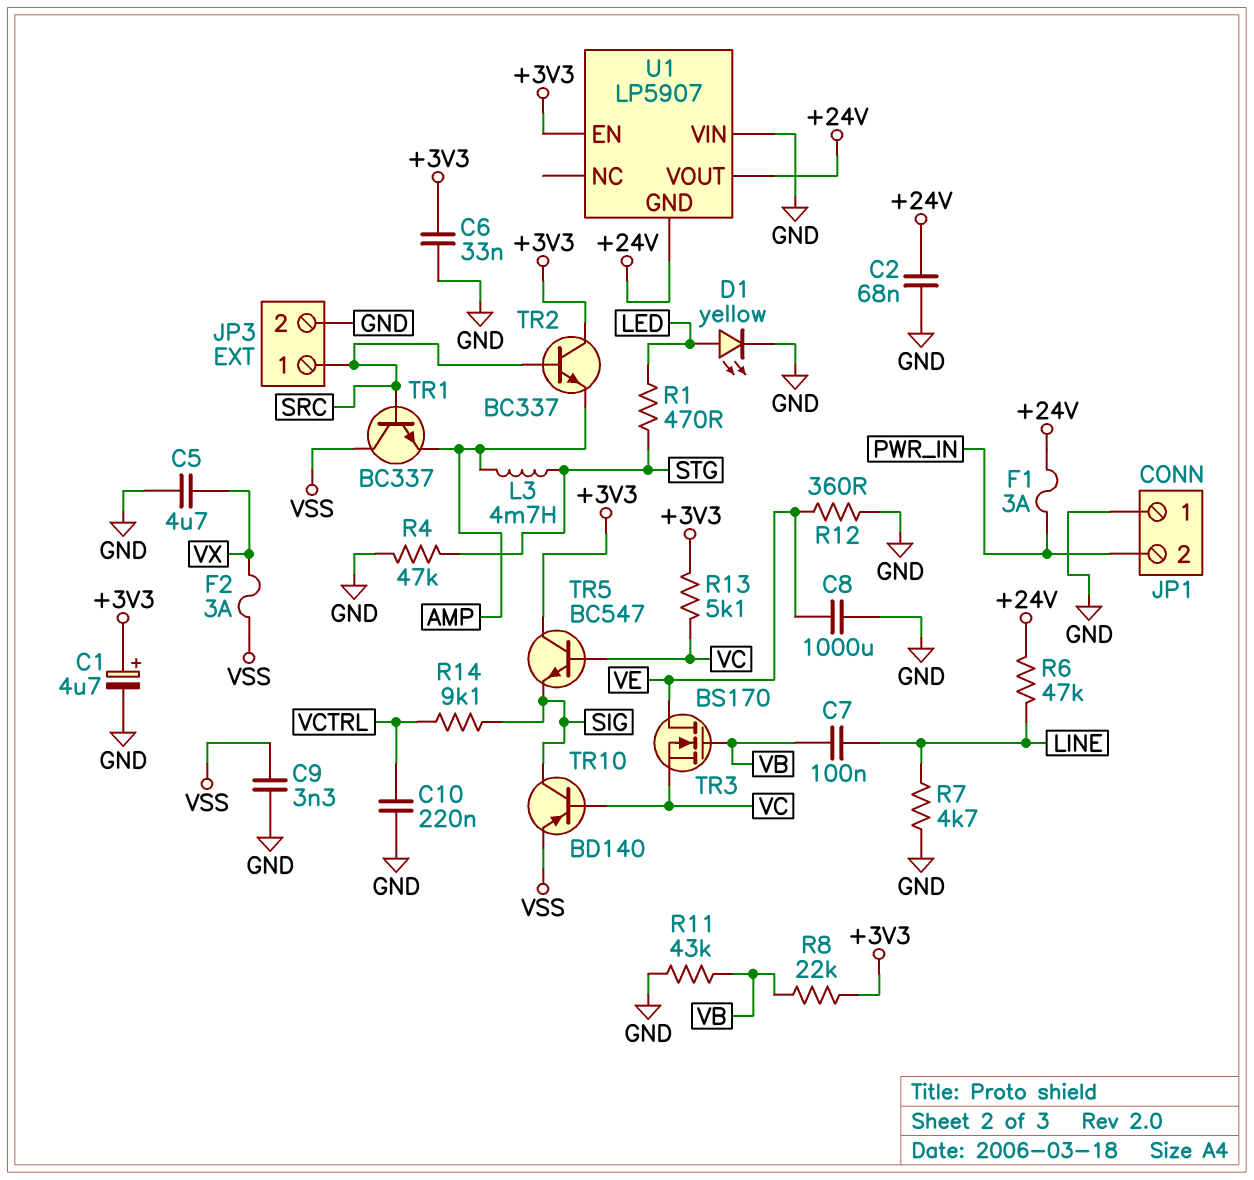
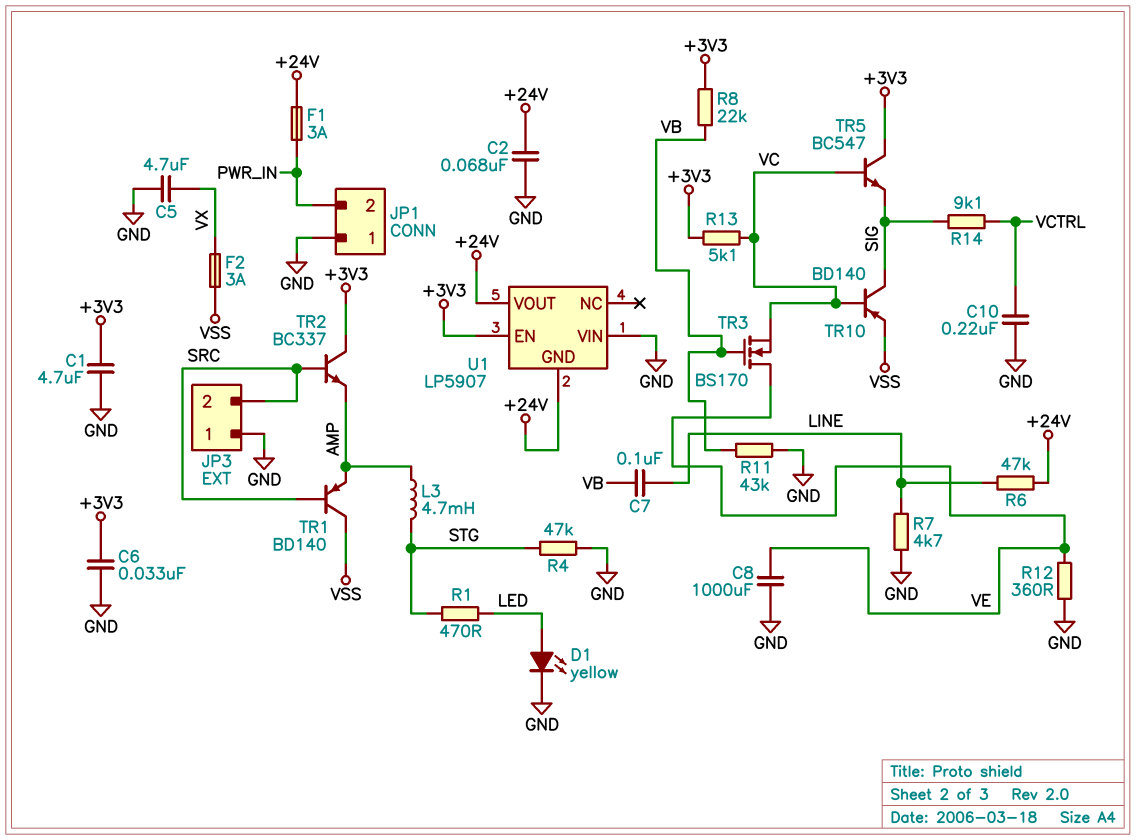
C1: 4.7uF (plus +3V3, minus GND) -> 4.7uF (+3V3, GND)
C9: 3.3nF (GND, VSS) -> none
JP3 pin 1: SRC -> GND
JP3 pin 2: GND -> SRC
TR1: NPN BC337 (B SRC, C VSS, E AMP) -> PNP BD140 (B SRC, C VSS, E AMP)

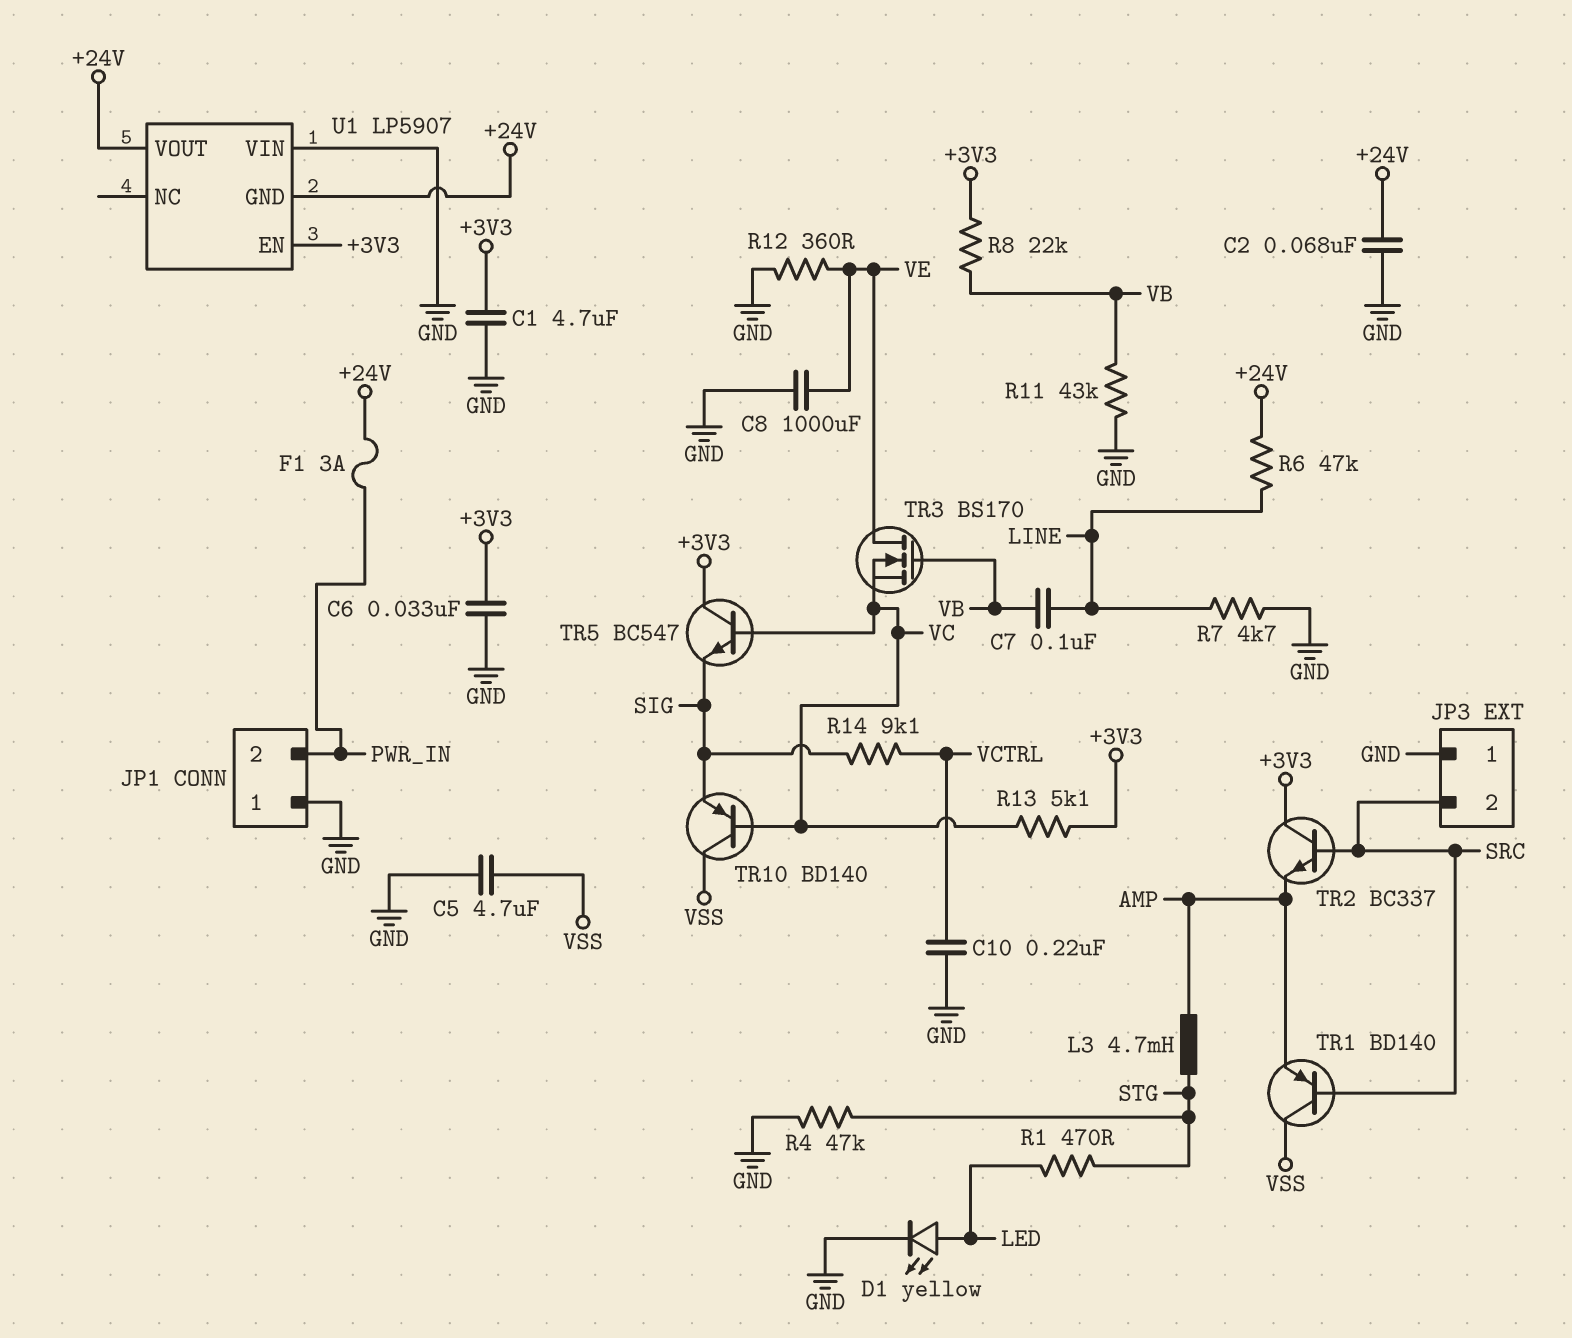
C5: 4.7uF (GND, VX) -> 4.7uF (GND, VSS)
F2: 3A (VSS, VX) -> none
TR10: PNP BD140 (B VC, C SIG, E VSS) -> PNP BD140 (B VC, C VSS, E SIG)

